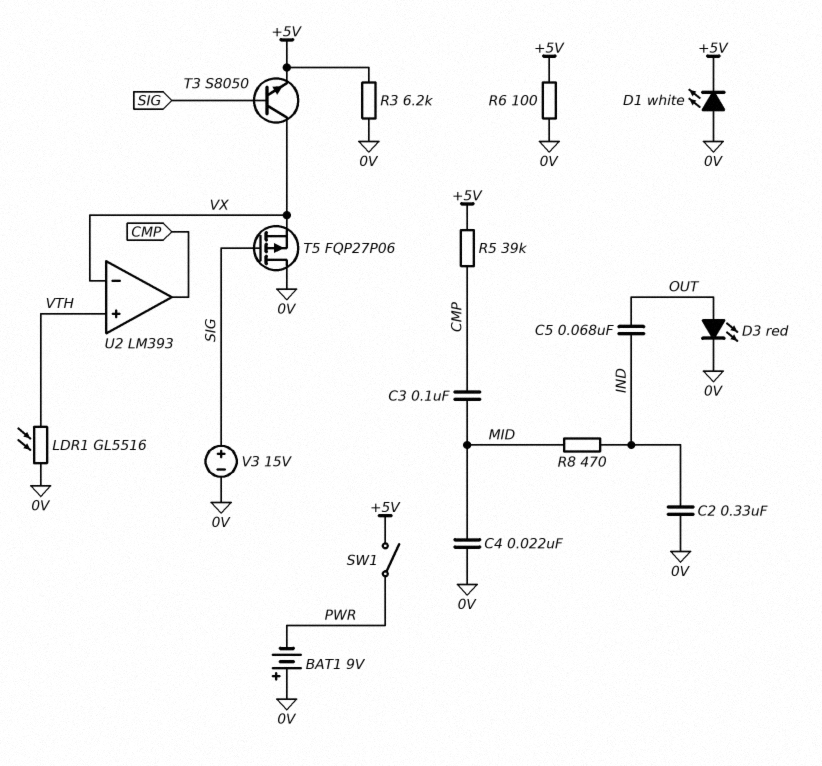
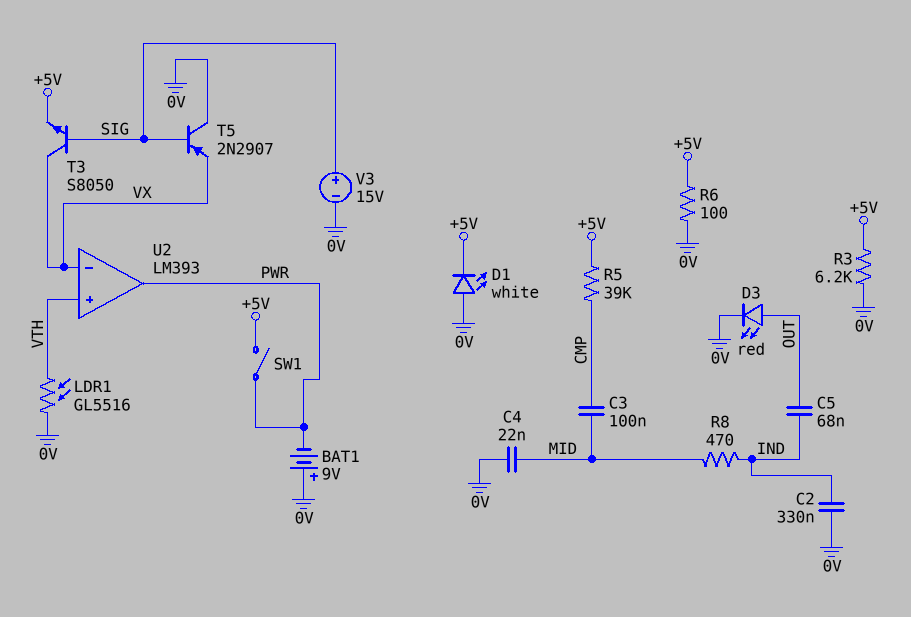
T5: PMOS FQP27P06 (G SIG, D 0V, S VX) -> PNP 2N2907 (B SIG, C 0V, E VX)
U2 pin out: CMP -> PWR

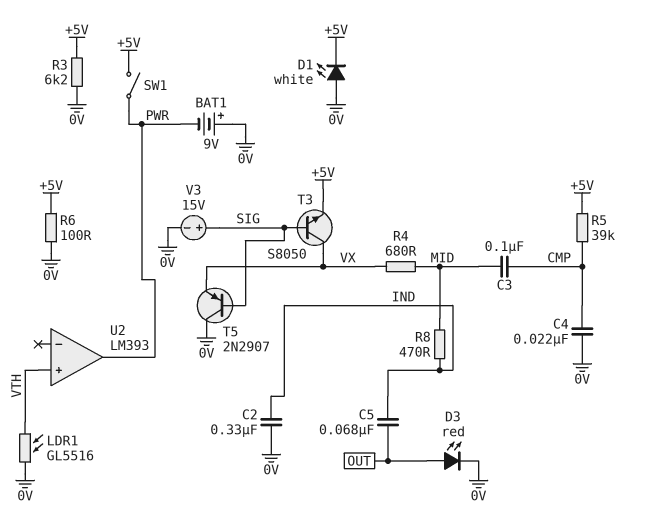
C4: 22nF (0V, MID) -> 22nF (0V, CMP)
R4: none -> 680 (MID, VX)
U2 pin in-: VX -> none

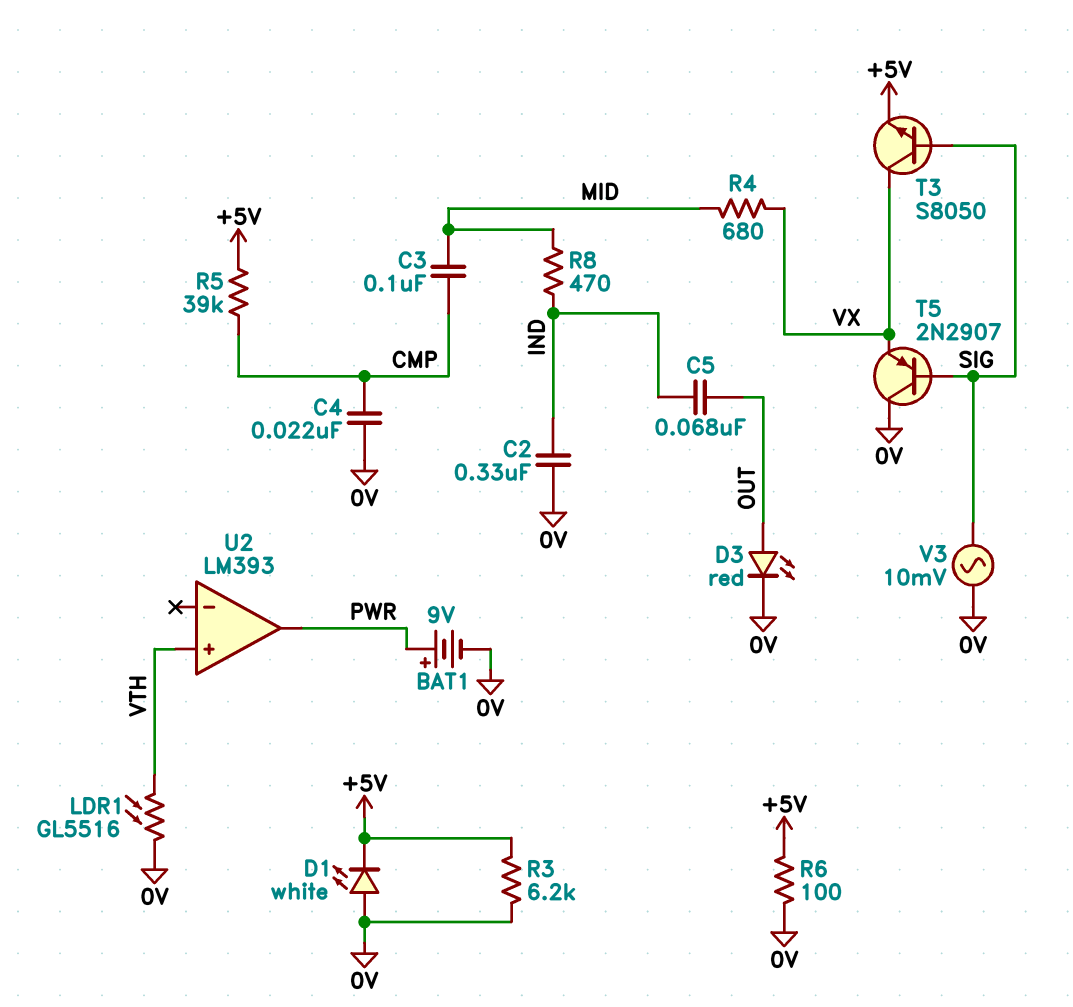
BAT1: 9V (plus 0V, minus PWR) -> 9V (plus PWR, minus 0V)
SW1: switch (+5V, PWR) -> none
V3: 15V (plus SIG, minus 0V) -> AC 10mV (0V, SIG)

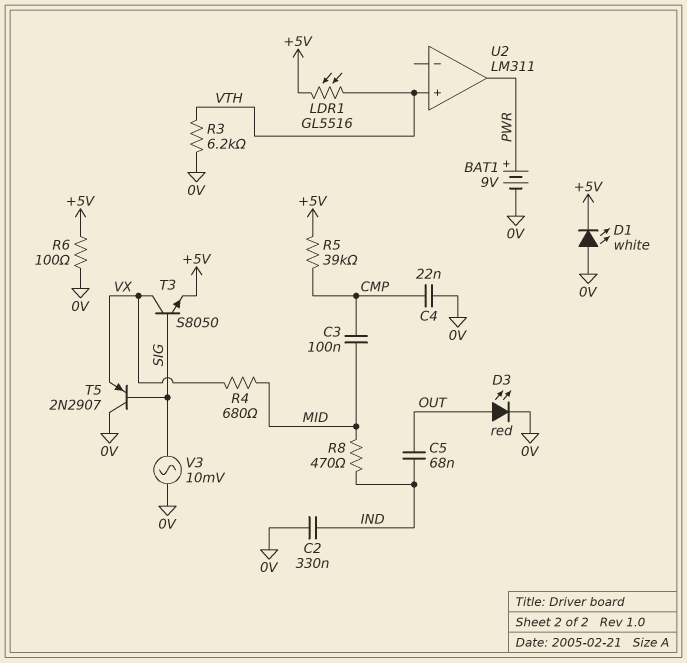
LDR1: GL5516 (0V, VTH) -> GL5516 (+5V, VTH)
R3: 6.2k (+5V, 0V) -> 6.2k (0V, VTH)
U2: LM393 -> LM311

